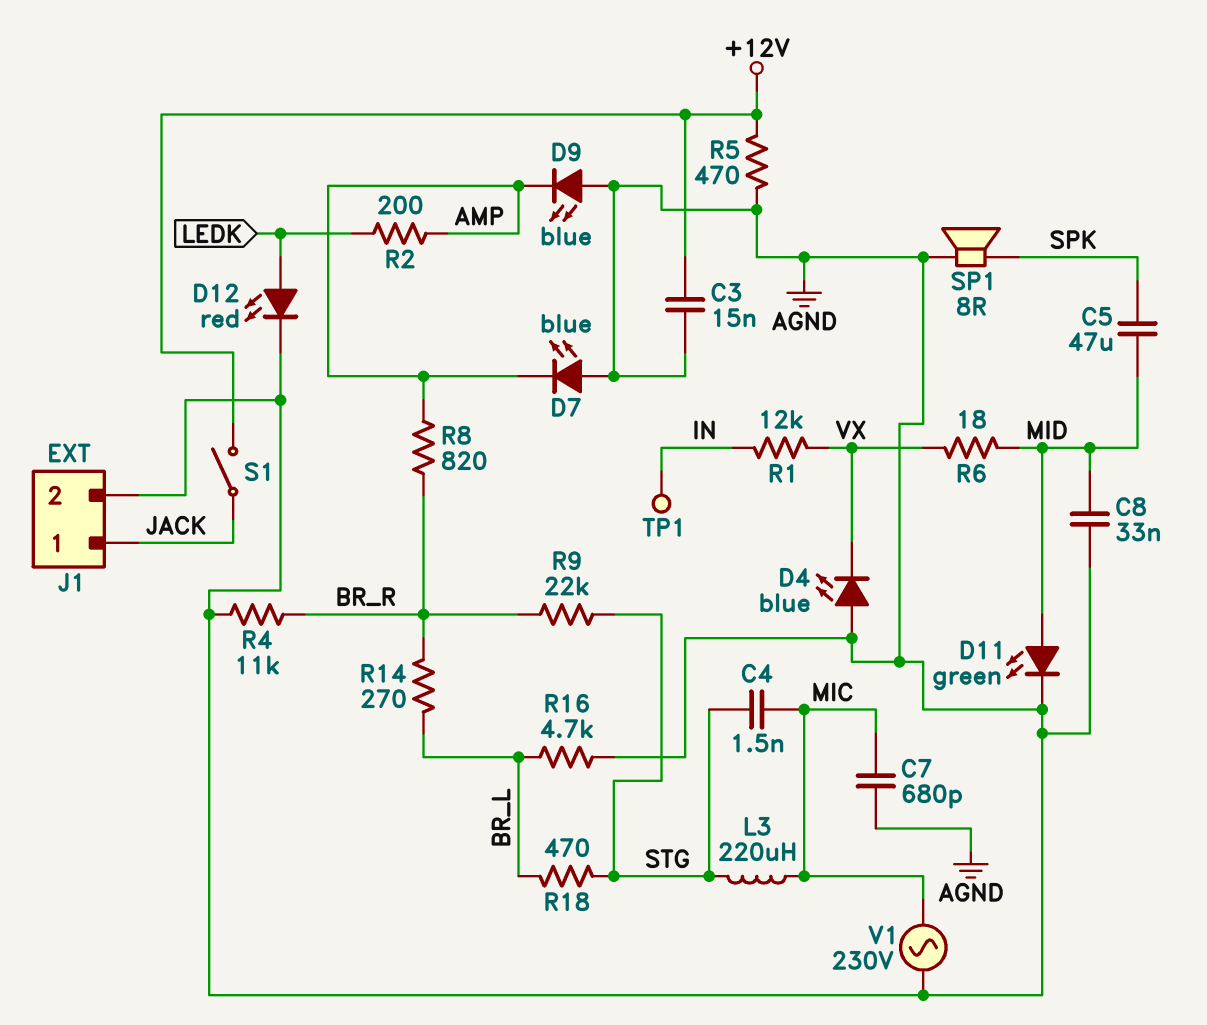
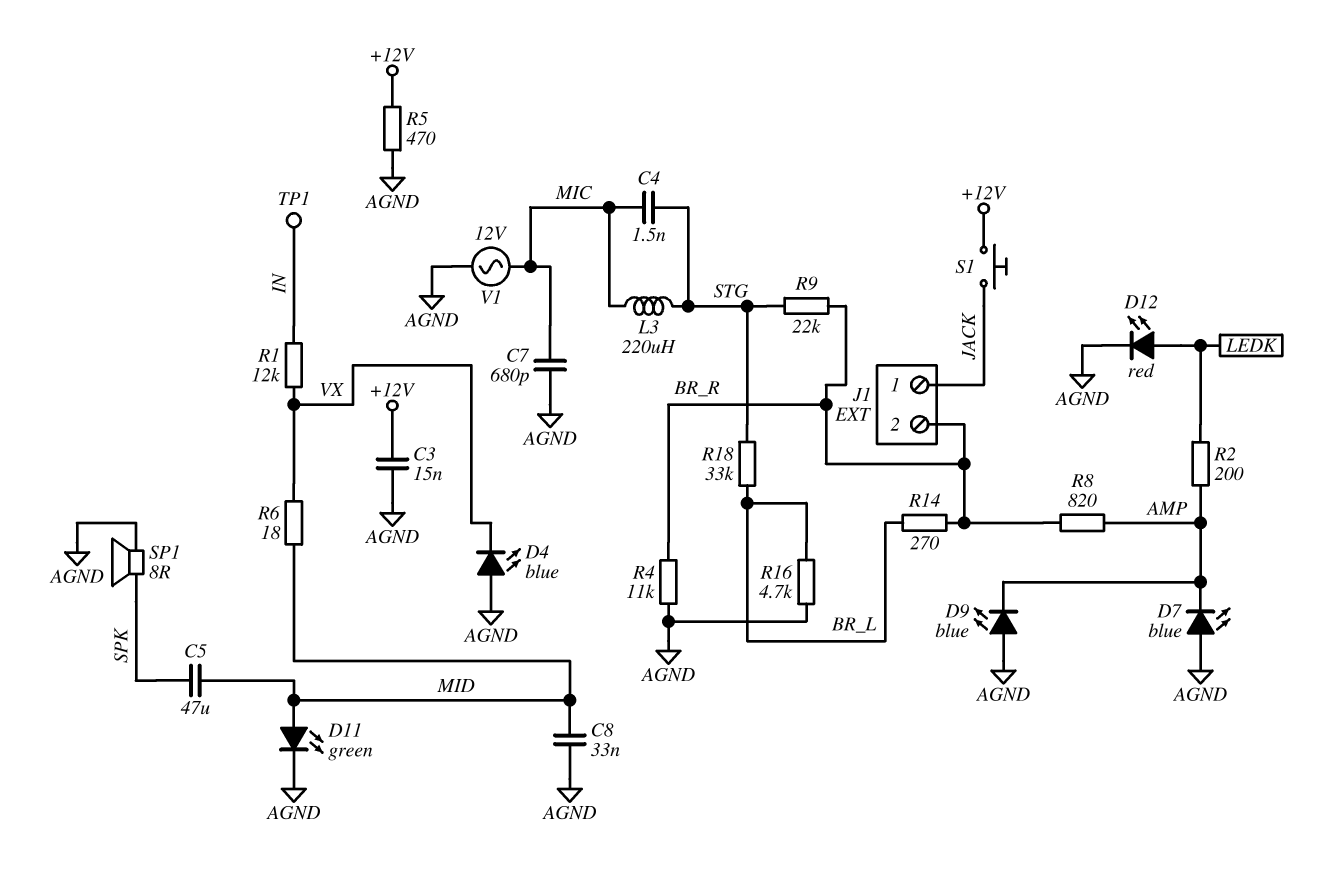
J1 pin 2: AGND -> BR_R
R18: 470 (BR_L, STG) -> 33k (BR_L, STG)
S1: switch (+12V, JACK) -> button (+12V, JACK)
V1: AC 230V (AGND, MIC) -> AC 12V (AGND, MIC)

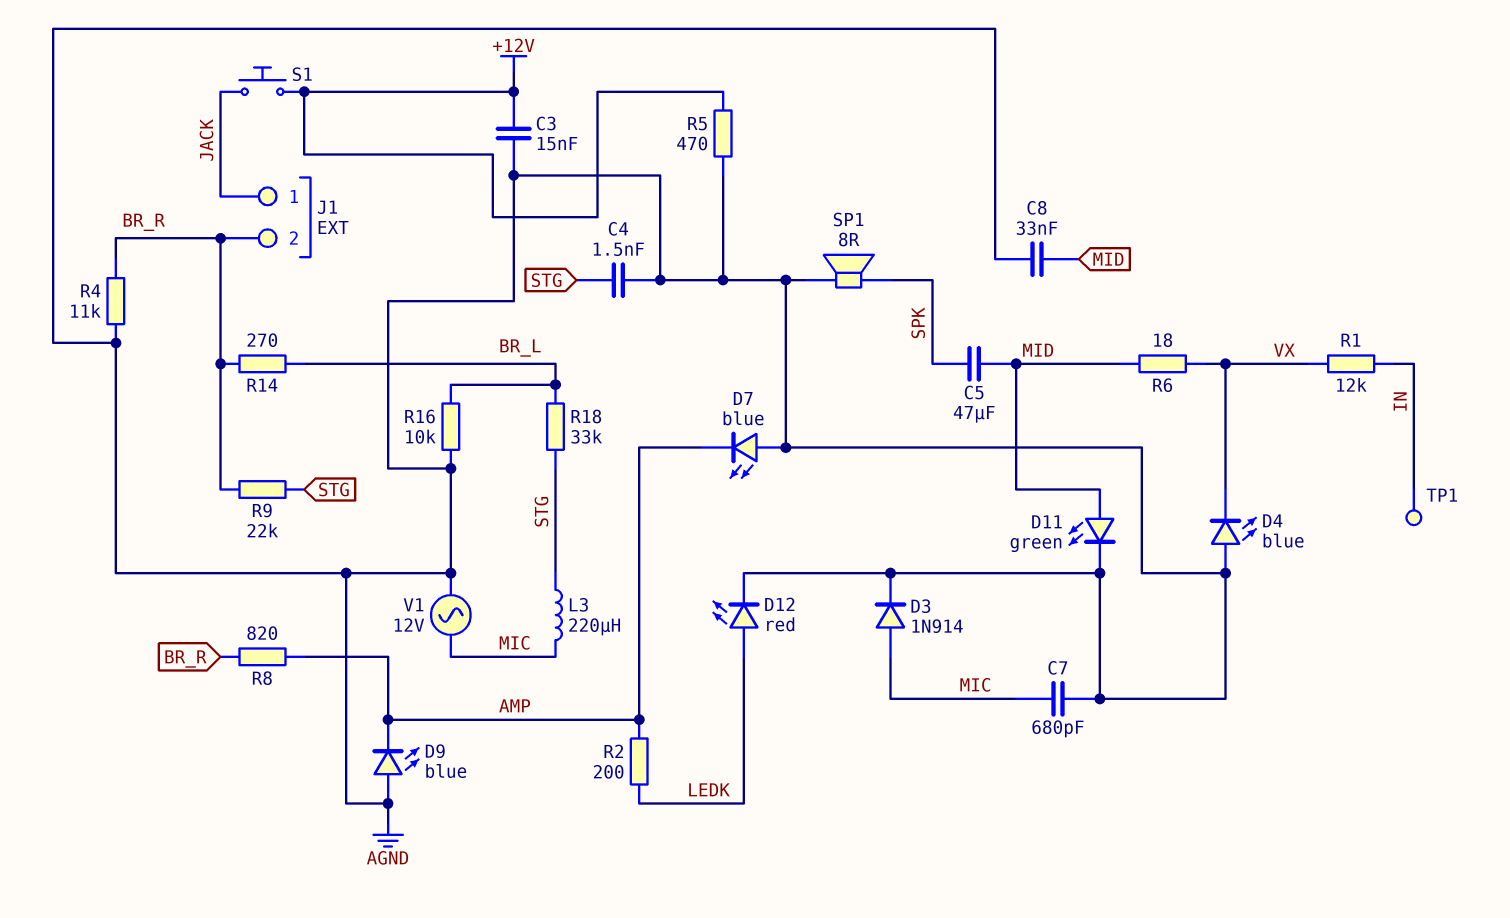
C4: 1.5nF (MIC, STG) -> 1.5nF (AGND, STG)
D3: none -> diode 1N914 (A MIC, K AGND)
R16: 4.7k (AGND, BR_L) -> 10k (AGND, BR_L)

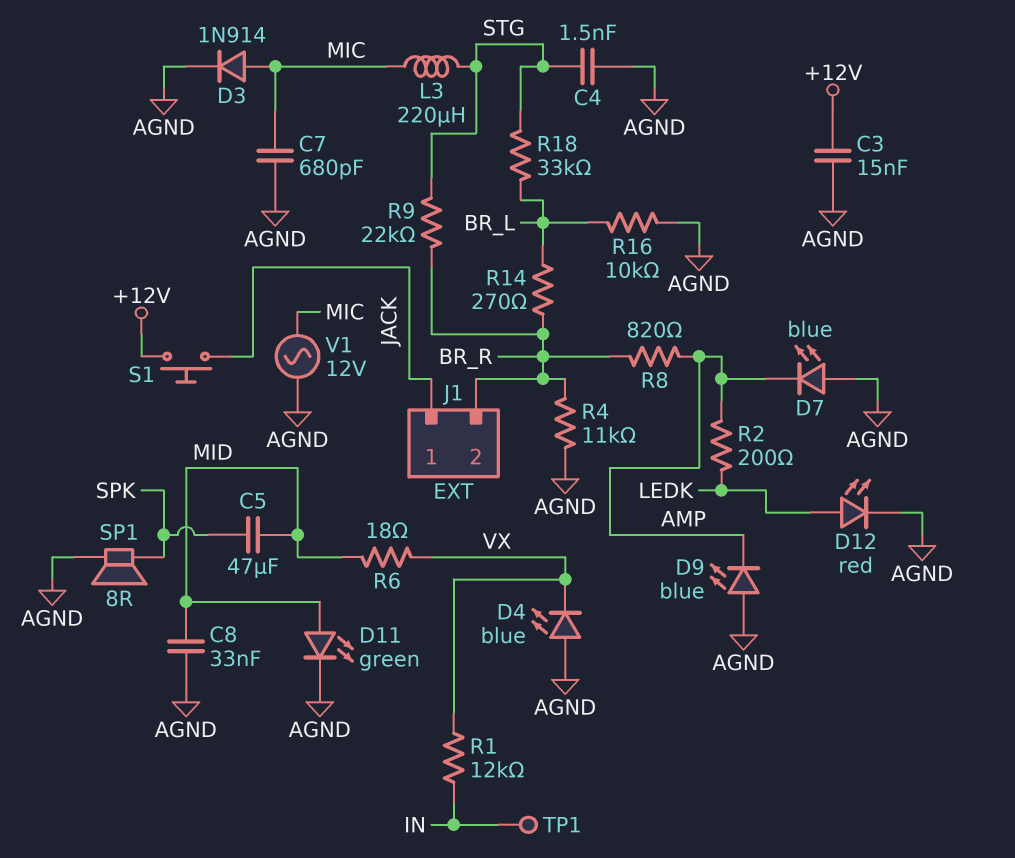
R5: 470 (+12V, AGND) -> none

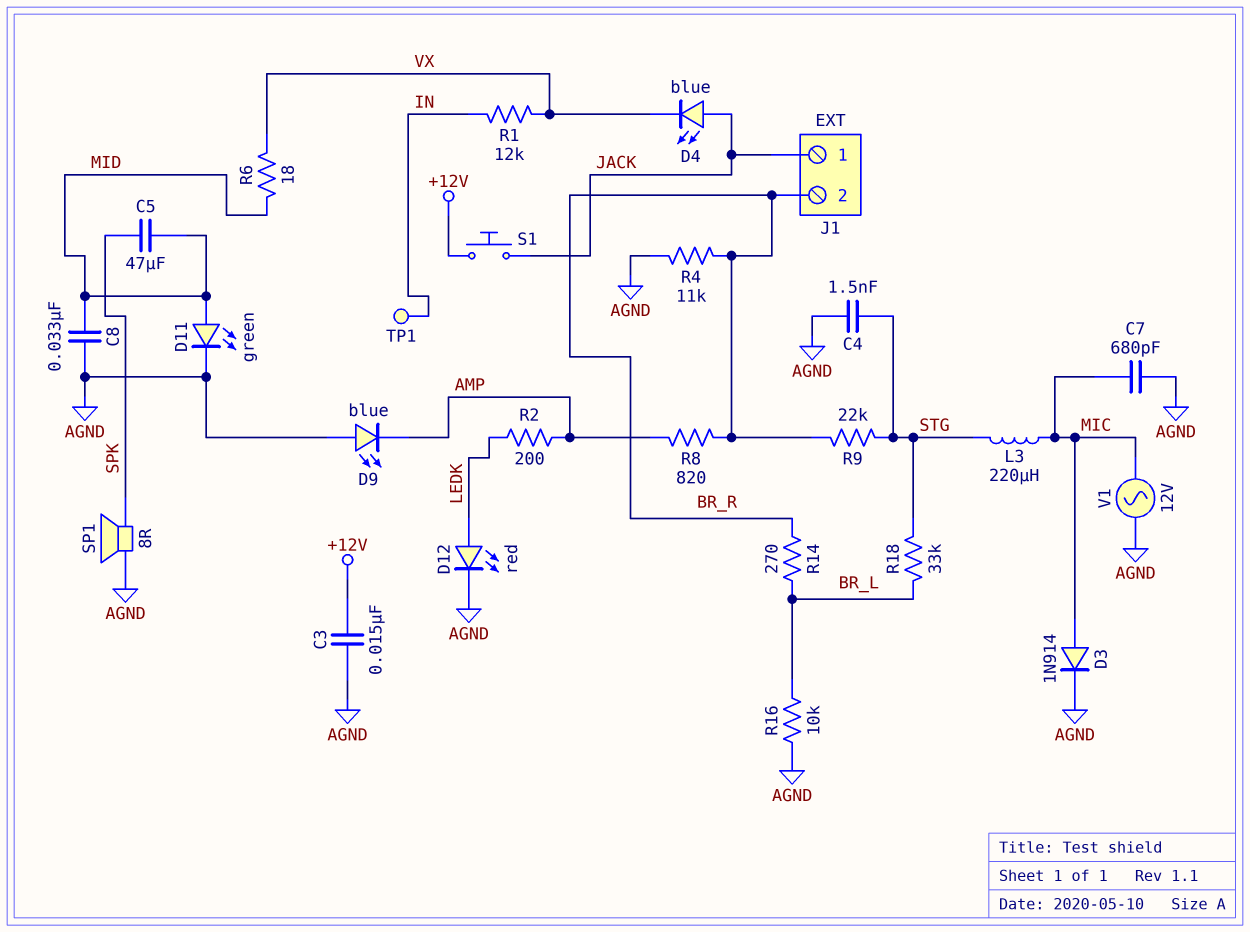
D4: LED blue (A AGND, K VX) -> LED blue (A JACK, K VX)
D7: LED blue (A AGND, K AMP) -> none

